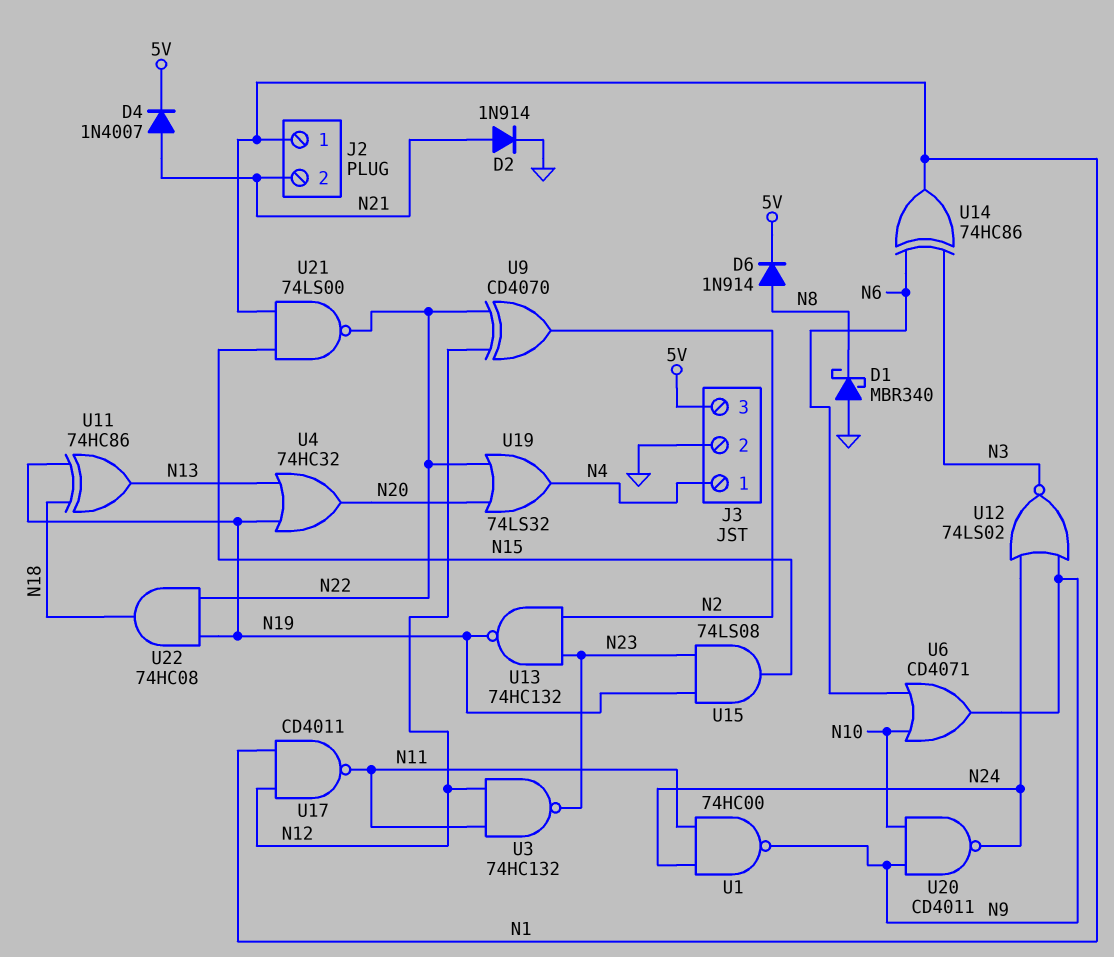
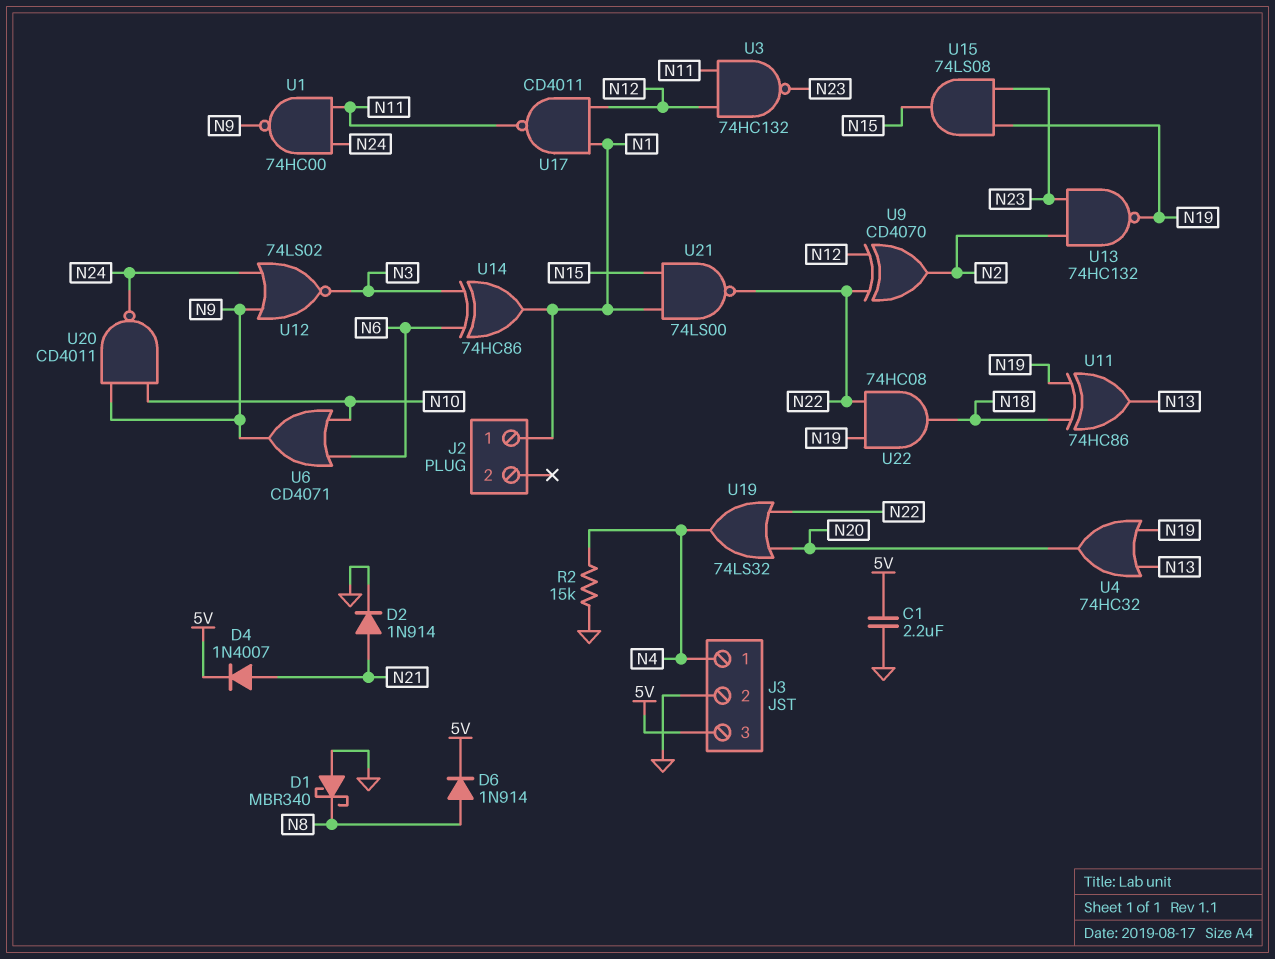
C1: none -> 2.2uF (5V, GND)
J2 pin 2: N21 -> none
R2: none -> 15k (GND, N4)

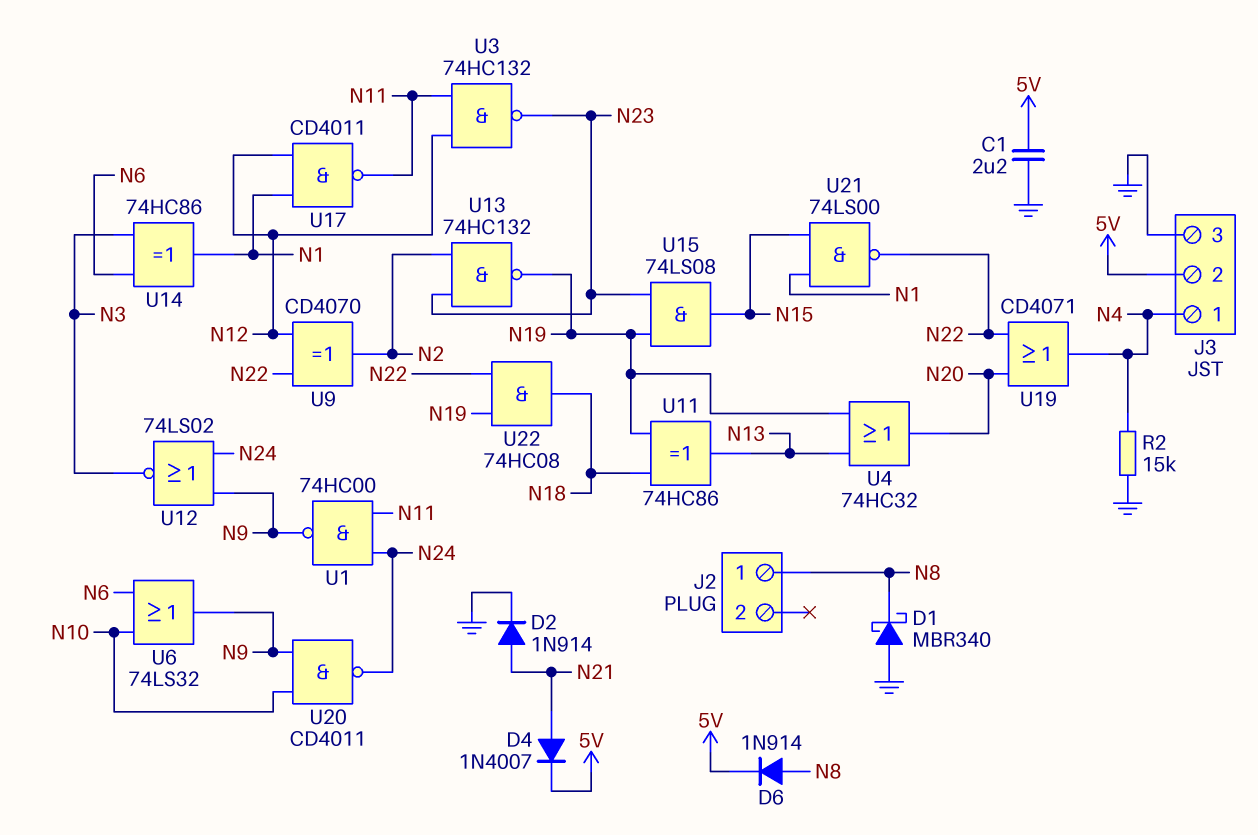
J2 pin 1: N1 -> N8
J3 pin 2: GND -> 5V
J3 pin 3: 5V -> GND
U6: OR CD4071 (in N6, in N10, out N9) -> OR 74LS32 (in N6, in N10, out N9)
U19: OR 74LS32 (in N20, in N22, out N4) -> OR CD4071 (in N20, in N22, out N4)

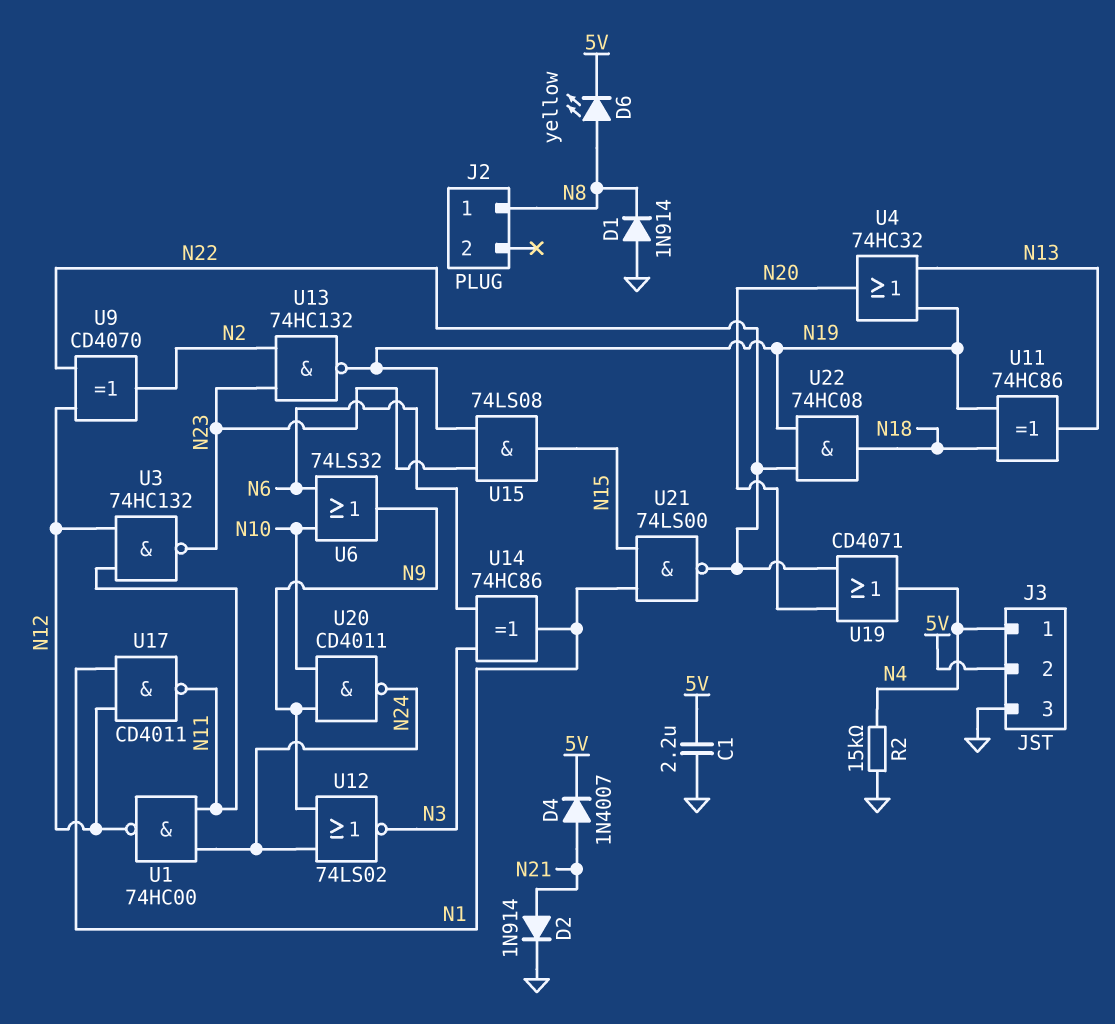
D1: schottky MBR340 (A GND, K N8) -> diode 1N914 (A GND, K N8)
D6: diode 1N914 (A N8, K 5V) -> LED yellow (A N8, K 5V)
U1: NAND 74HC00 (in N11, in N24, out N9) -> NAND 74HC00 (in N11, in N24, out N12)

